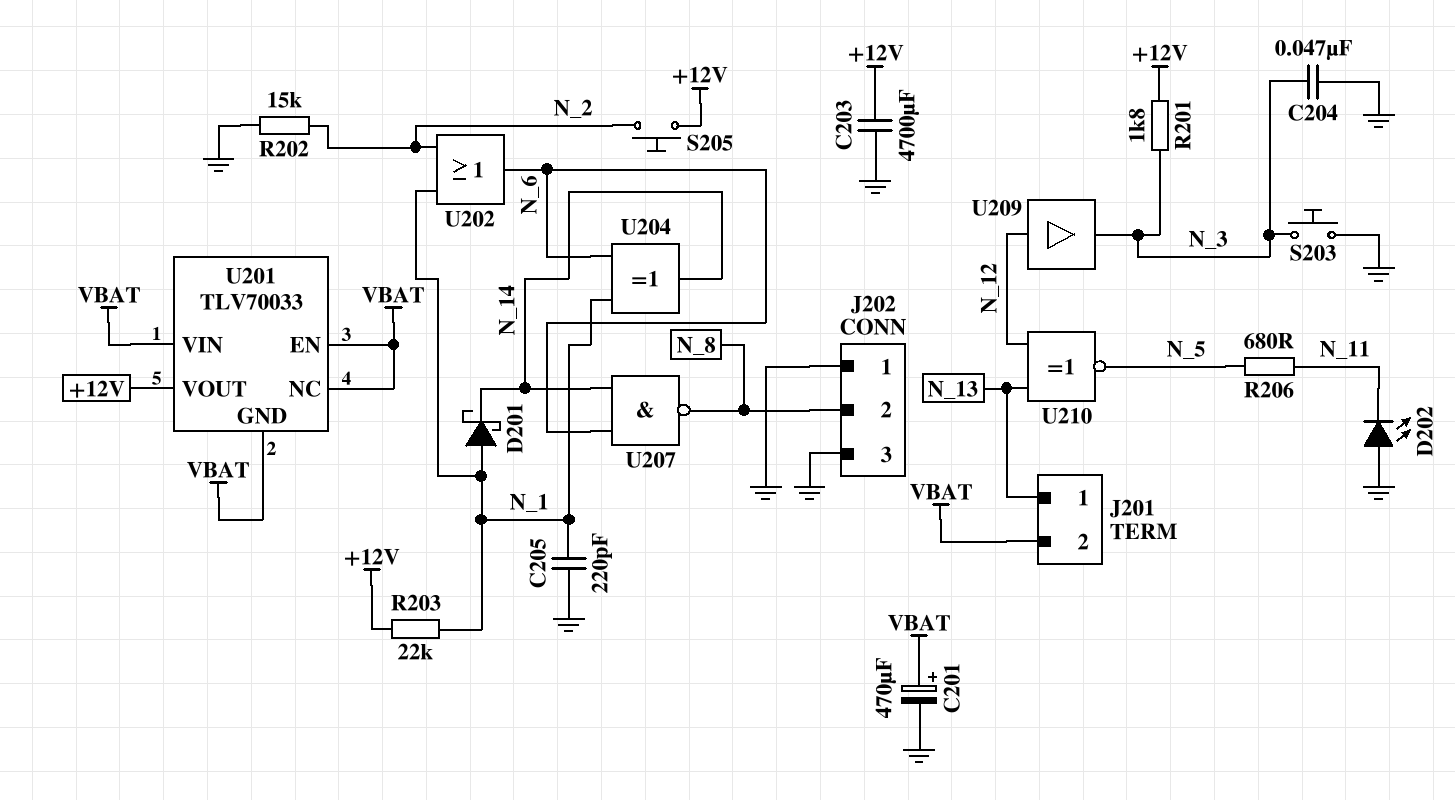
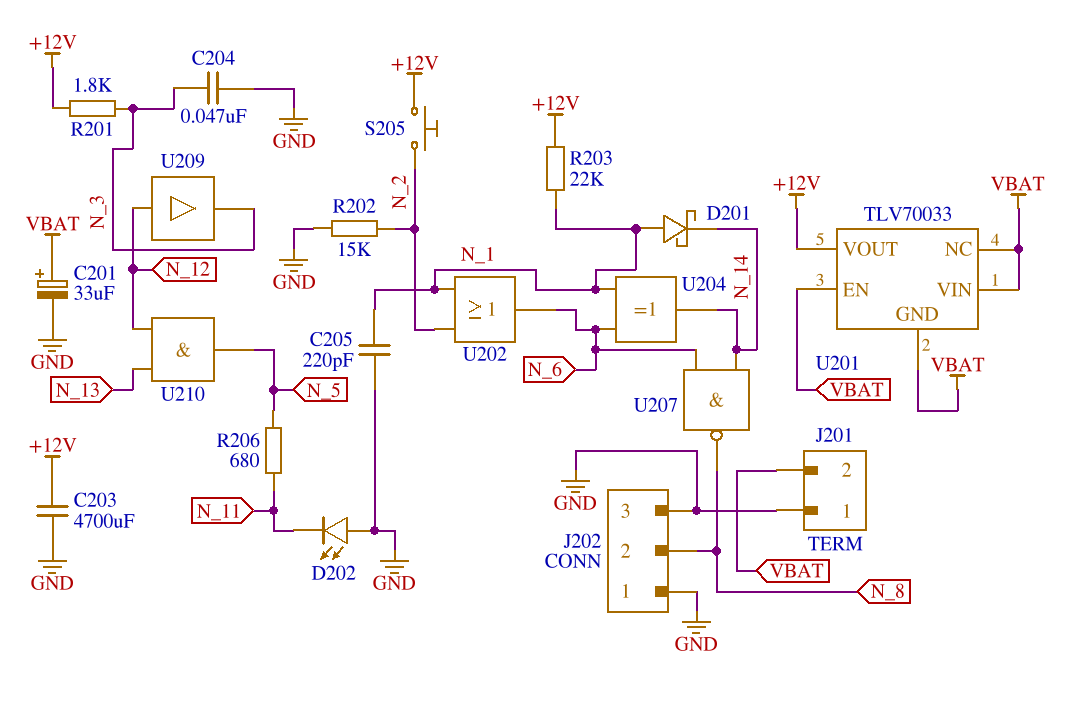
C201: 470uF (plus VBAT, minus GND) -> 33uF (plus VBAT, minus GND)
J201 pin 1: N_13 -> GND
S203: button (GND, N_3) -> none
U210: XNOR (in N_12, in N_13, out N_5) -> AND (in N_12, in N_13, out N_5)

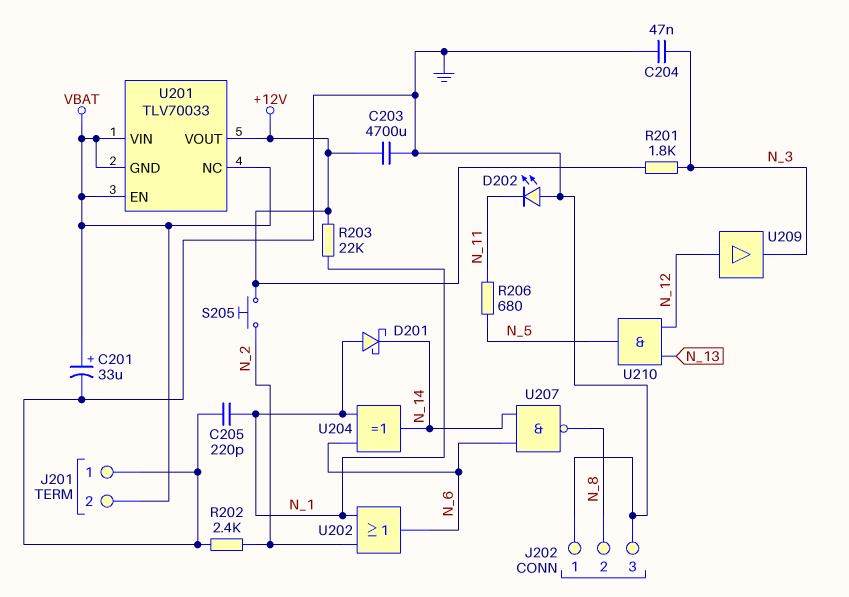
R202: 15k (GND, N_2) -> 2.4k (GND, N_2)

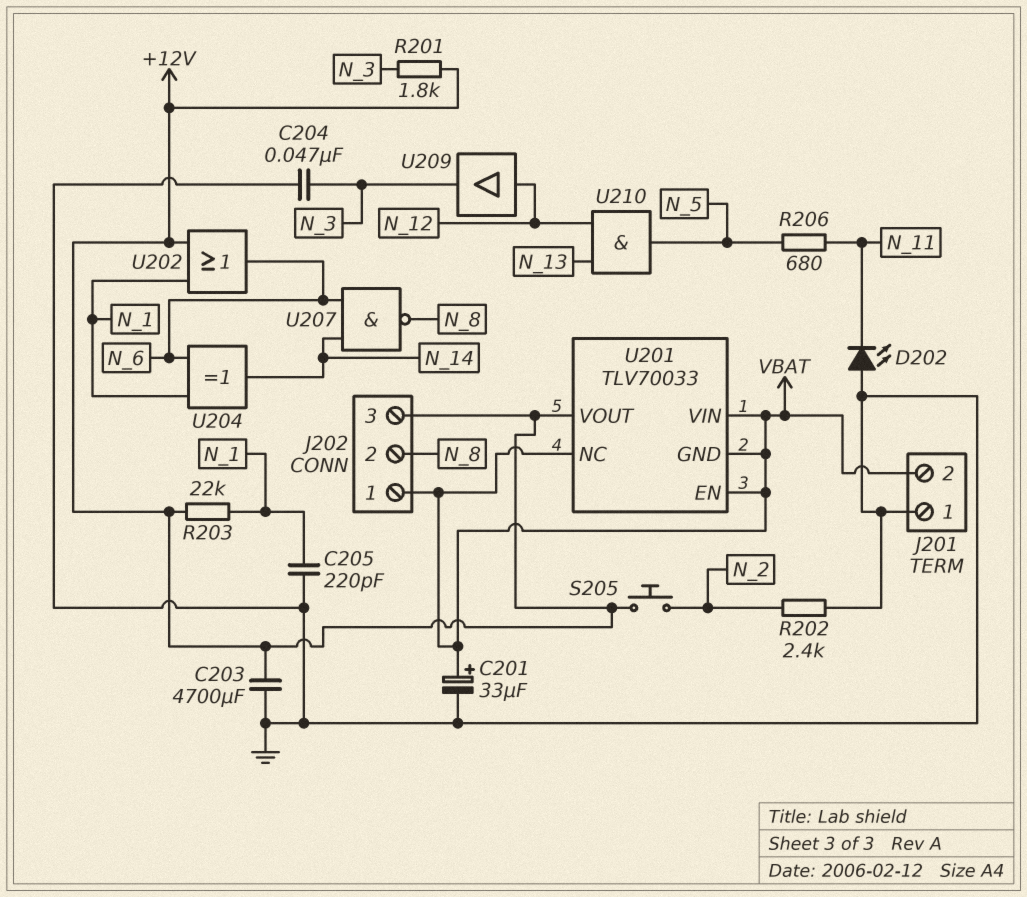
D201: schottky (A N_1, K N_14) -> none
J202 pin 1: GND -> VBAT
J202 pin 3: GND -> +12V
U202: OR (in N_1, in N_2, out N_6) -> OR (in +12V, in N_1, out N_6)

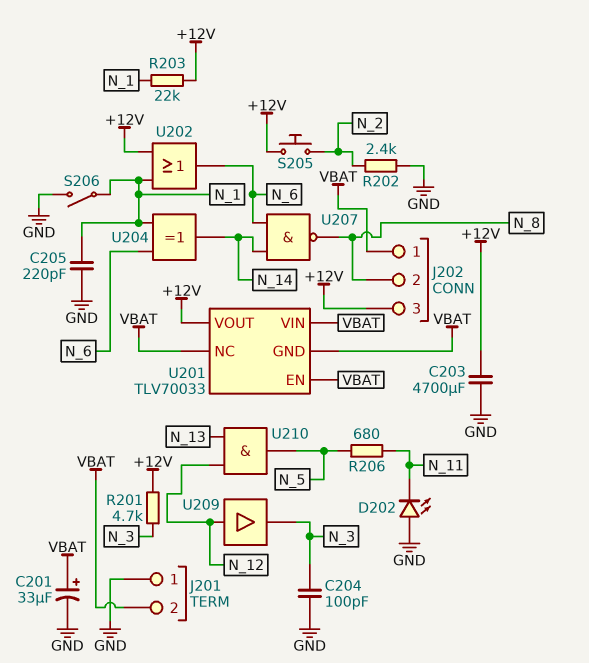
C204: 47nF (GND, N_3) -> 100pF (GND, N_3)
R201: 1.8k (+12V, N_3) -> 4.7k (+12V, N_3)
S206: none -> switch (GND, N_1)

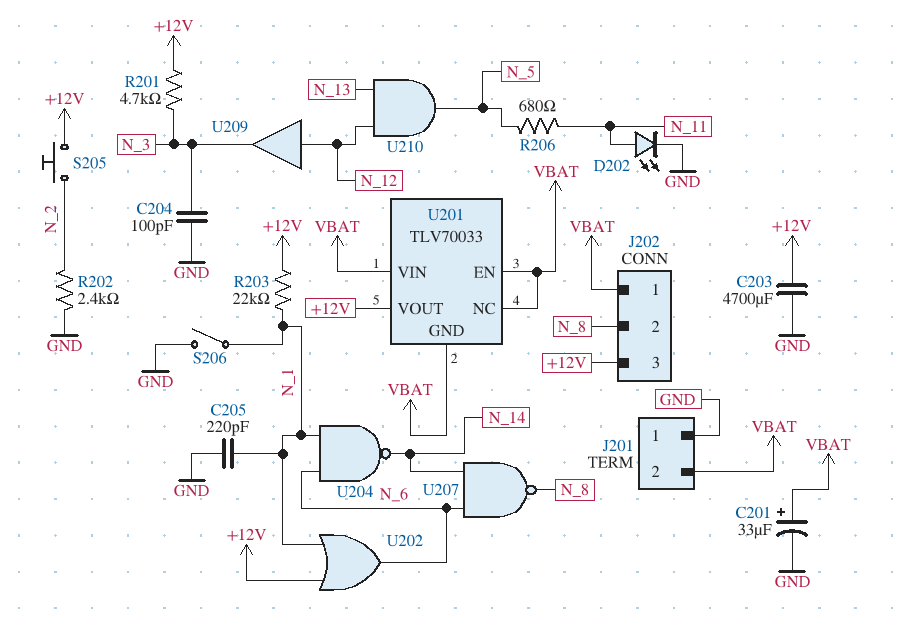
D202: LED (A GND, K N_11) -> LED (A N_11, K GND)
U204: XOR (in N_1, in N_6, out N_14) -> NAND (in N_1, in N_6, out N_14)

